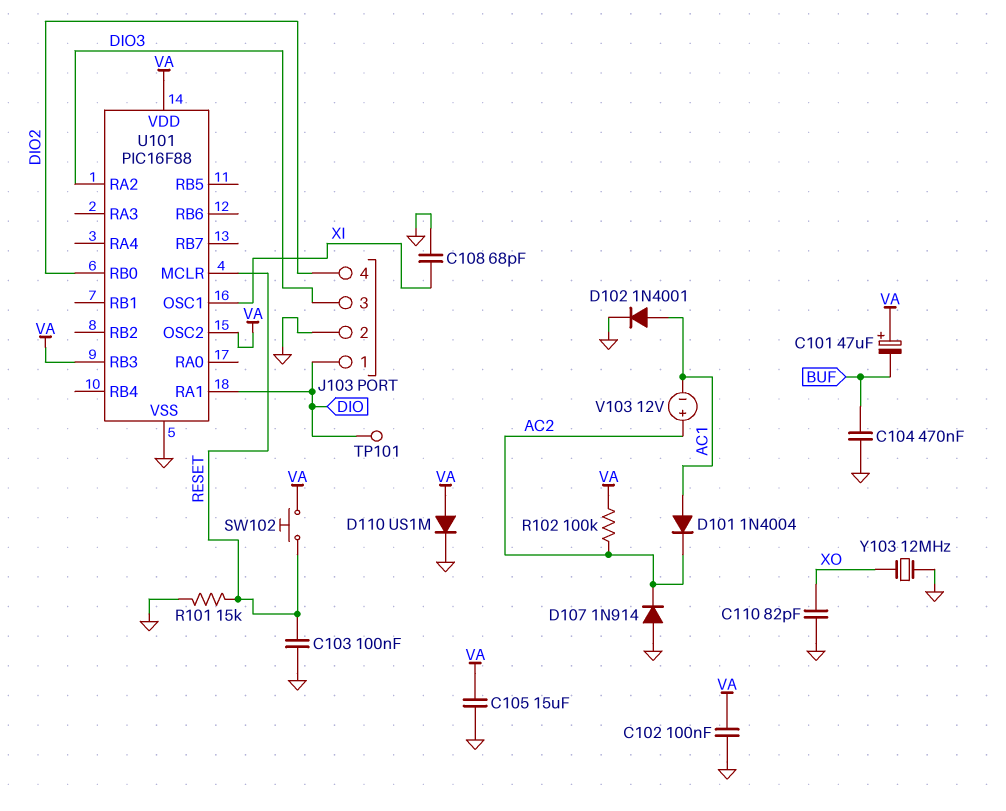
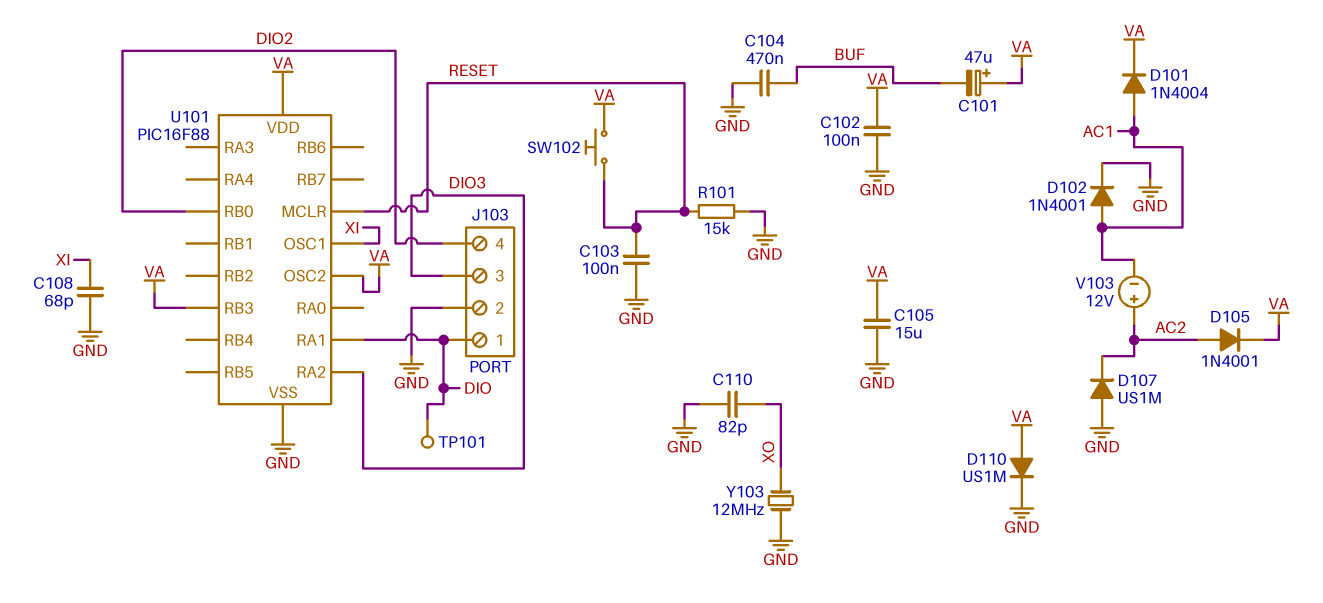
D101: diode 1N4004 (A AC1, K AC2) -> diode 1N4004 (A AC1, K VA)
D105: none -> diode 1N4001 (A AC2, K VA)
D107: diode 1N914 (A GND, K AC2) -> diode US1M (A GND, K AC2)
R102: 100k (AC2, VA) -> none

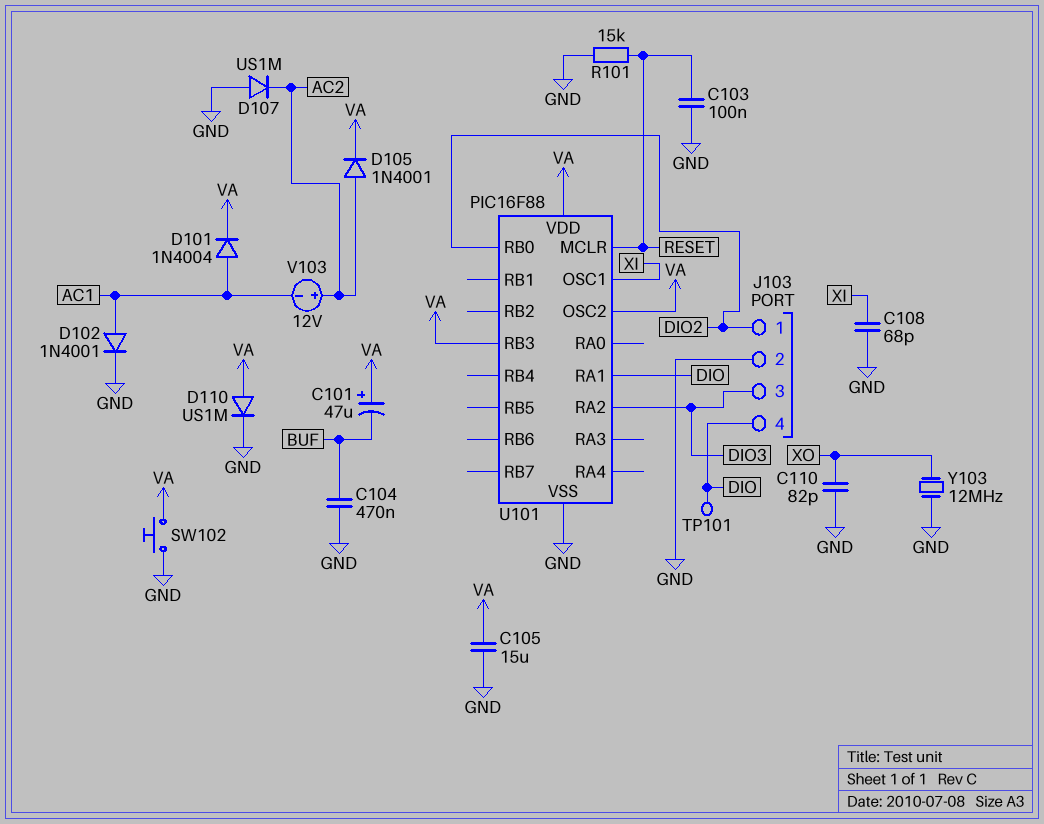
C102: 100nF (GND, VA) -> none
J103 pin 1: DIO -> DIO2
J103 pin 4: DIO2 -> DIO
SW102: button (RESET, VA) -> button (GND, VA)

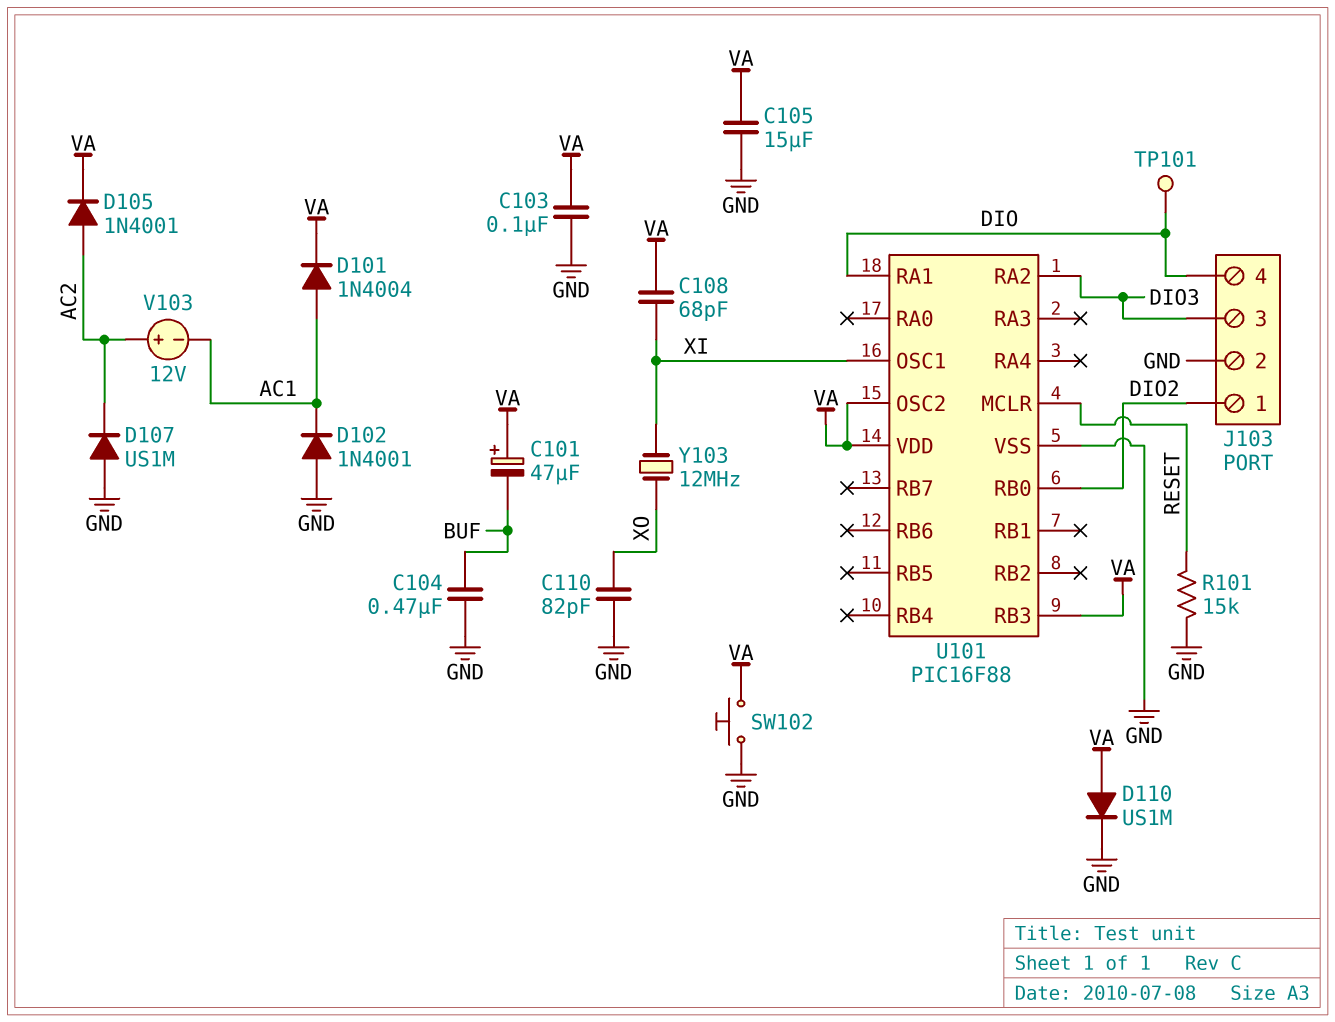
C103: 100nF (GND, RESET) -> 100nF (GND, VA)
C108: 68pF (GND, XI) -> 68pF (VA, XI)
D102: diode 1N4001 (A AC1, K GND) -> diode 1N4001 (A GND, K AC1)
Y103: 12MHz (GND, XO) -> 12MHz (XI, XO)

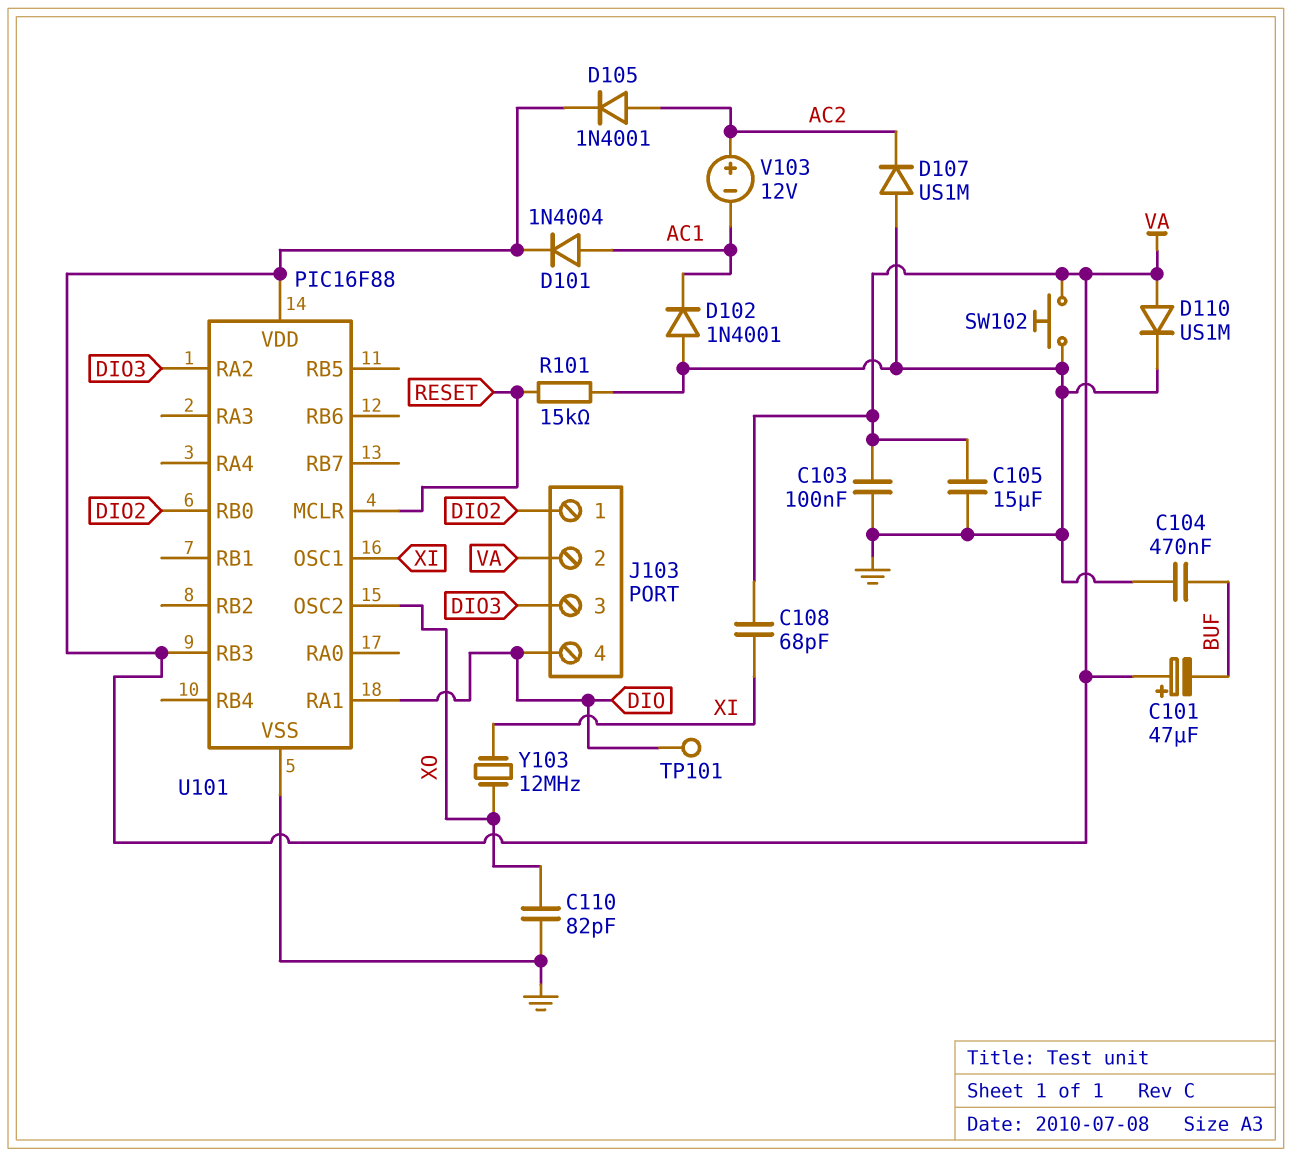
J103 pin 2: GND -> VA
U101 pin OSC2: VA -> XO

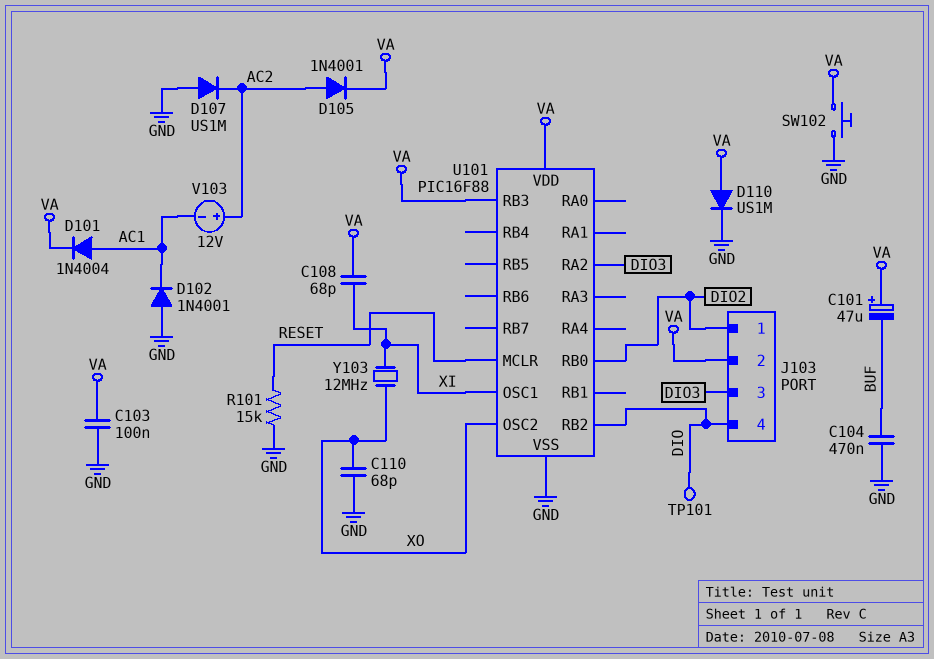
C105: 15uF (GND, VA) -> none
C110: 82pF (GND, XO) -> 68pF (GND, XO)
U101 pin RA1: DIO -> none
U101 pin RB2: none -> DIO

